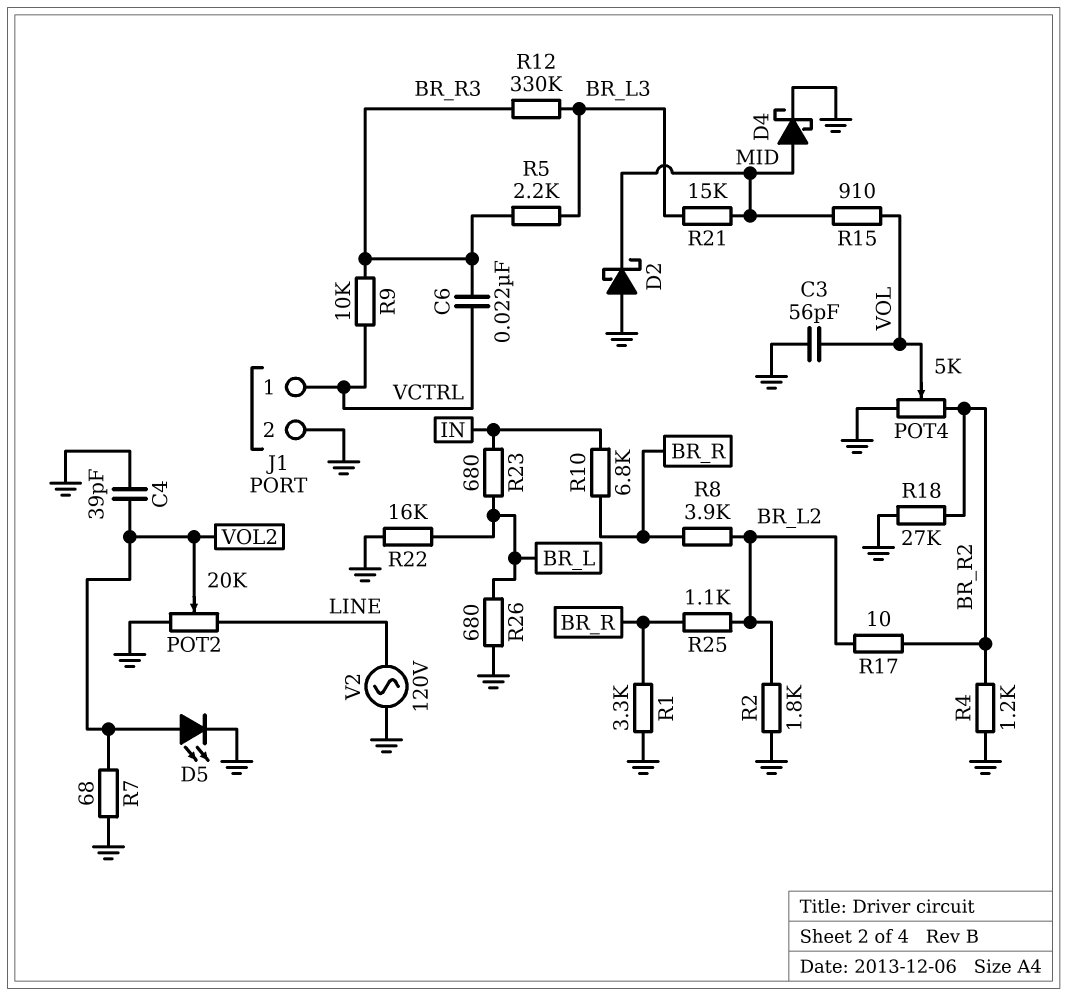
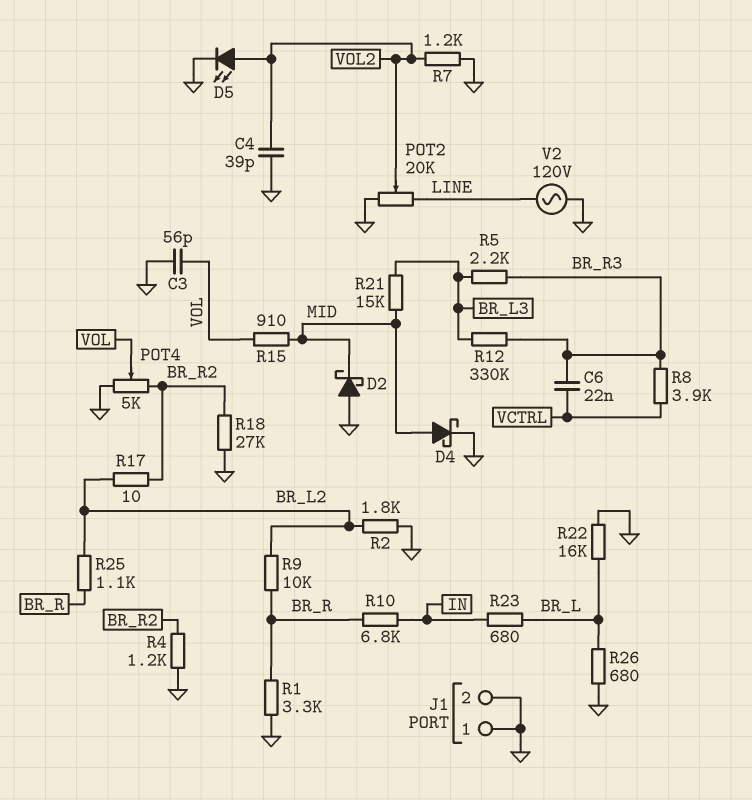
J1 pin 1: VCTRL -> GND
R7: 68 (GND, VOL2) -> 1.2k (GND, VOL2)
R8: 3.9k (BR_L2, BR_R) -> 3.9k (BR_R3, VCTRL)
R9: 10k (BR_R3, VCTRL) -> 10k (BR_L2, BR_R)

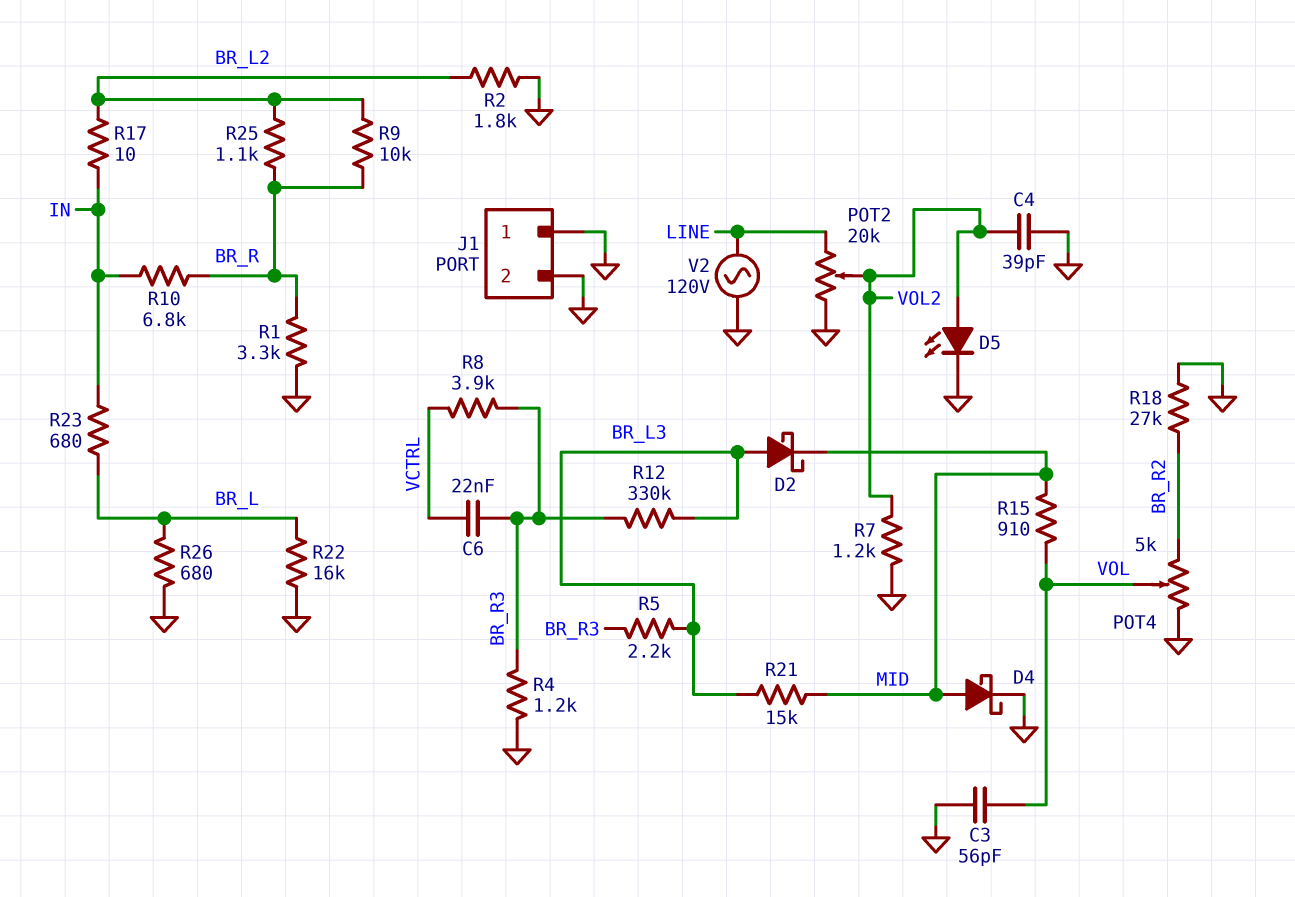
D2: schottky (A GND, K MID) -> schottky (A BR_L3, K MID)
R4: 1.2k (BR_R2, GND) -> 1.2k (BR_R3, GND)
R17: 10 (BR_L2, BR_R2) -> 10 (BR_L2, IN)

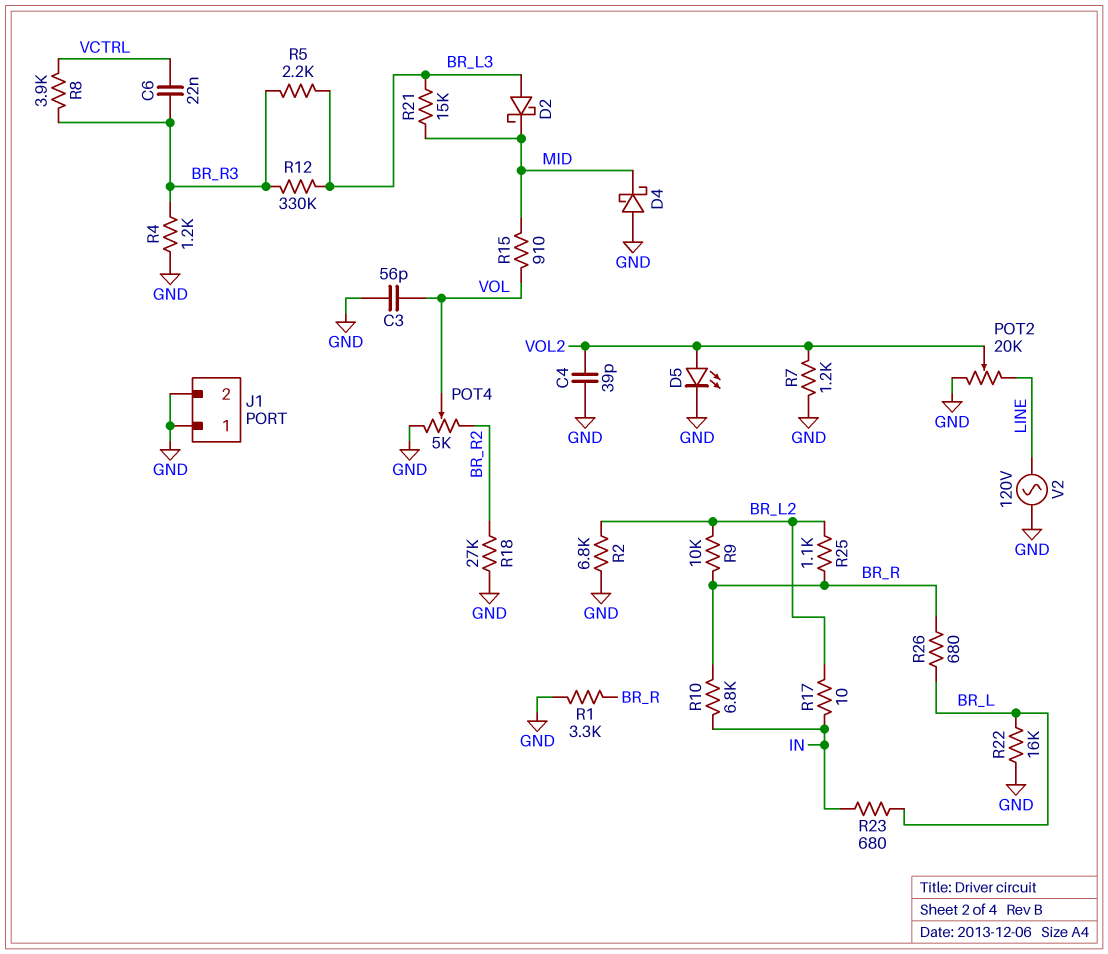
D4: schottky (A MID, K GND) -> schottky (A GND, K MID)
R2: 1.8k (BR_L2, GND) -> 6.8k (BR_L2, GND)
R26: 680 (BR_L, GND) -> 680 (BR_L, BR_R)

